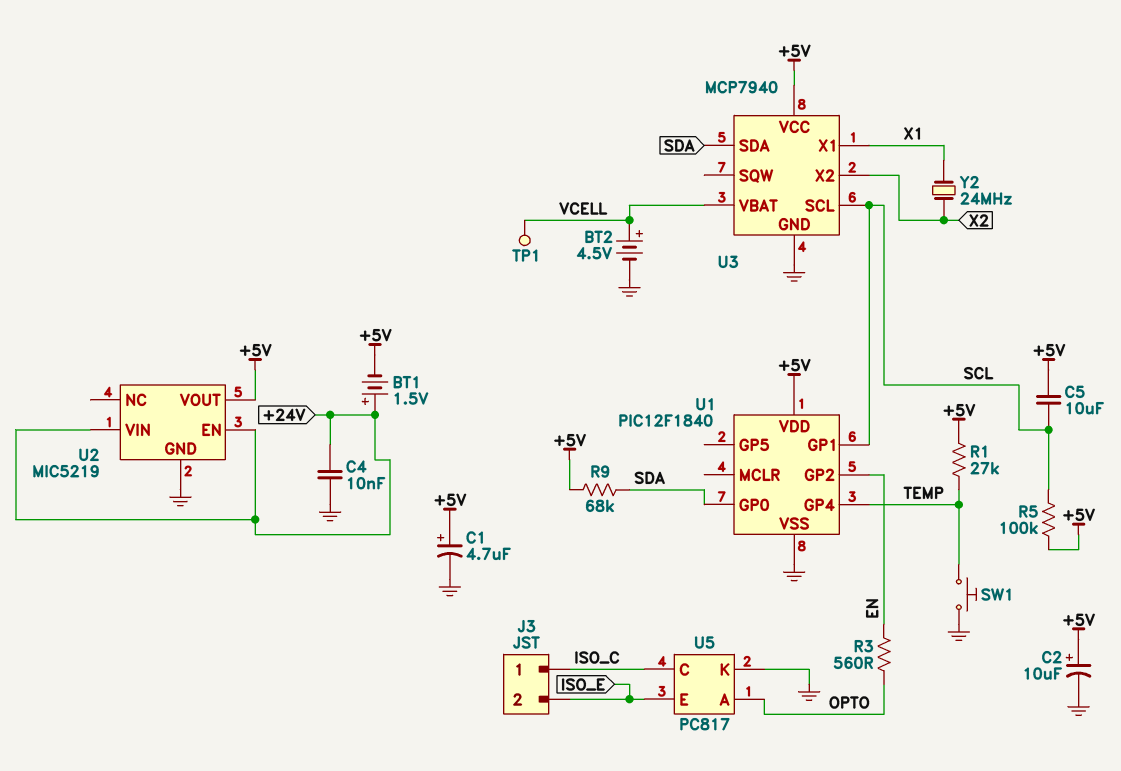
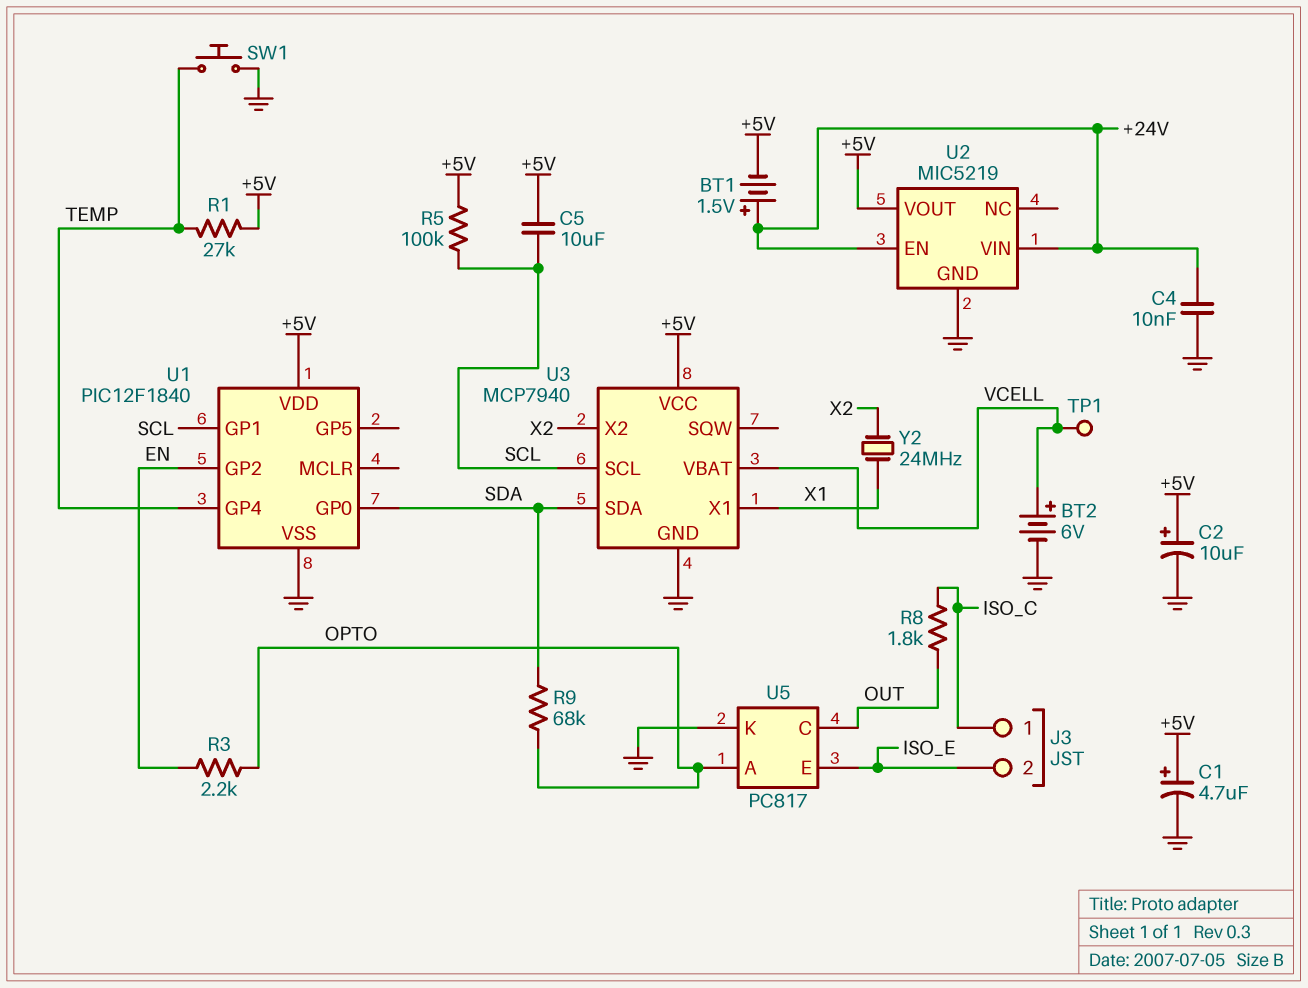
BT2: 4.5V (plus VCELL, minus GND) -> 6V (plus VCELL, minus GND)
R3: 560 (EN, OPTO) -> 2.2k (EN, OPTO)
R8: none -> 1.8k (ISO_C, OUT)
R9: 68k (+5V, SDA) -> 68k (OPTO, SDA)
U5 pin C: ISO_C -> OUT

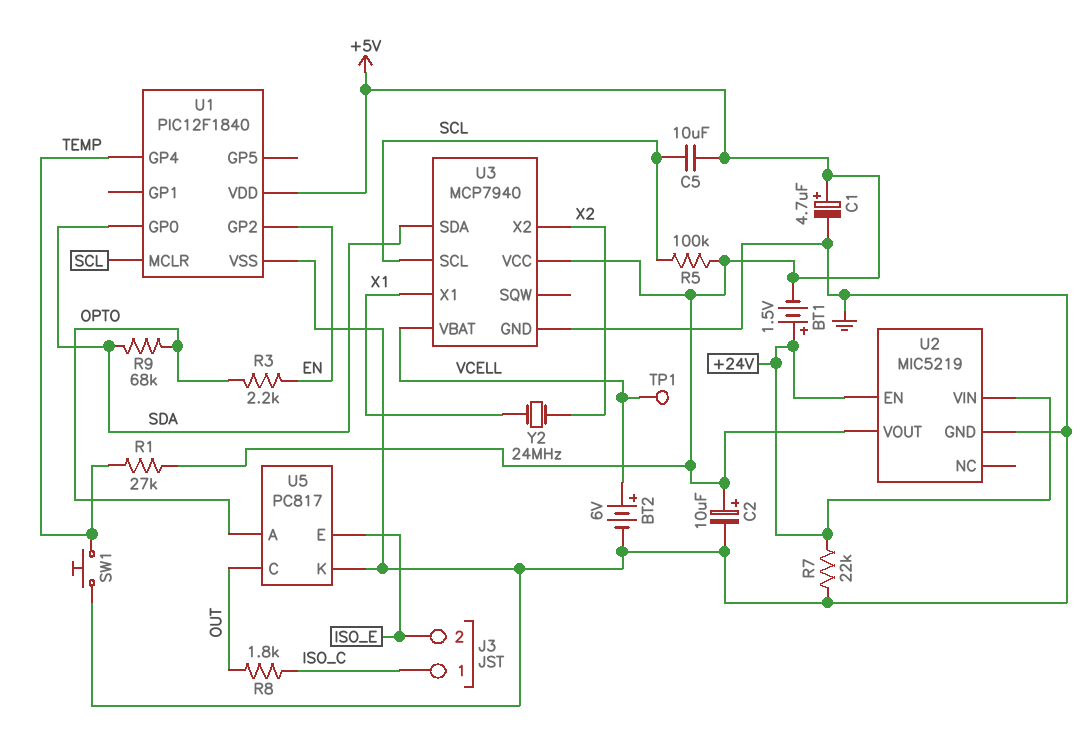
C4: 10nF (+24V, GND) -> none
R7: none -> 22k (+24V, GND)
U1 pin GP1: SCL -> none
U1 pin MCLR: none -> SCL

